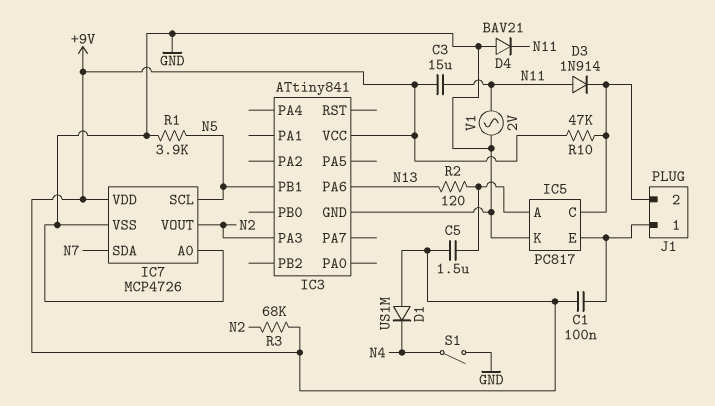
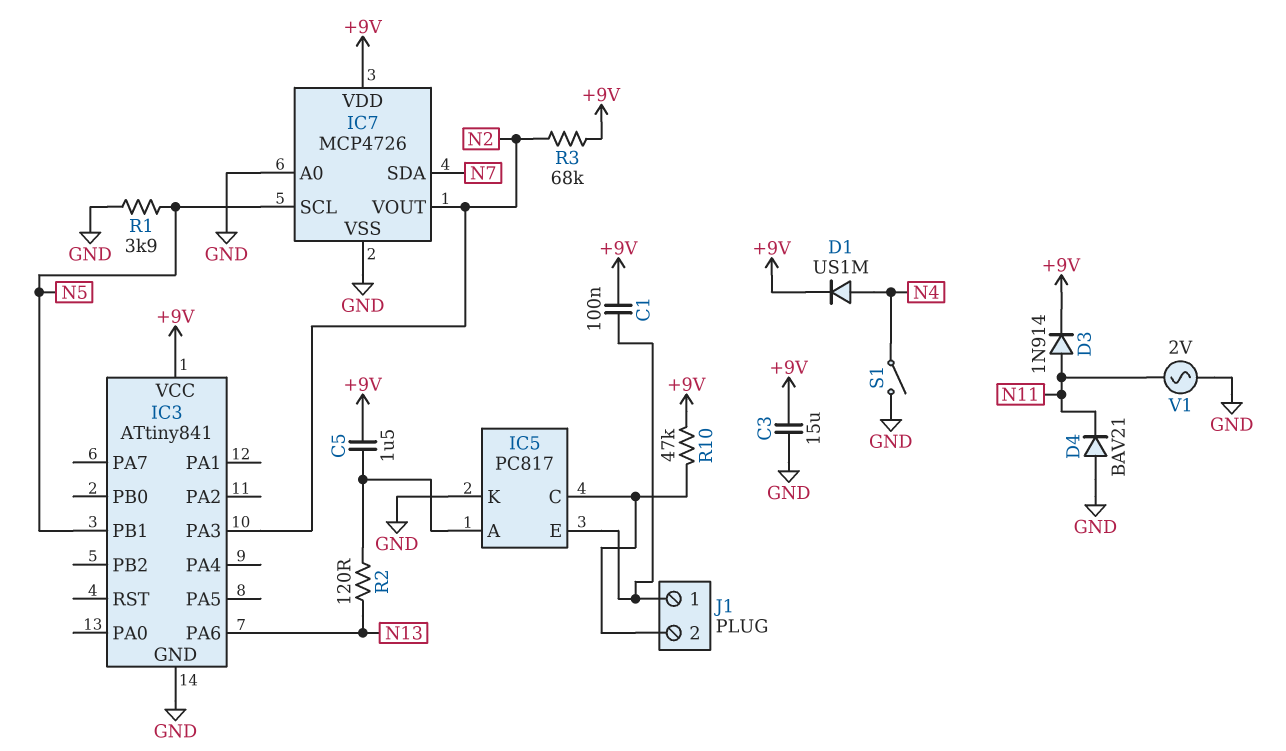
C3: 15uF (+9V, N11) -> 15uF (+9V, GND)
D1: diode US1M (A +9V, K N4) -> diode US1M (A N4, K +9V)
D3: diode 1N914 (A N11, K IC5/C) -> diode 1N914 (A N11, K +9V)

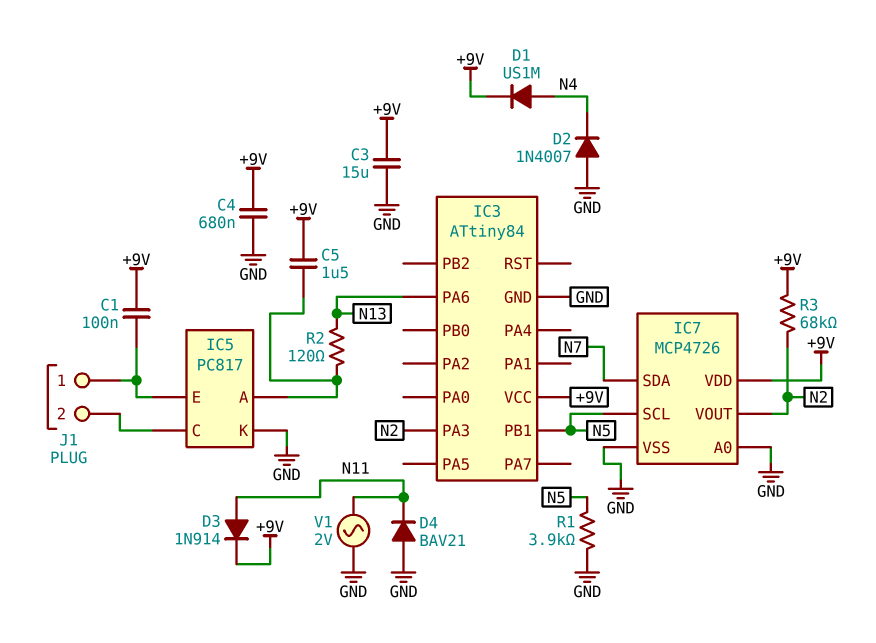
C4: none -> 680nF (+9V, GND)
D2: none -> diode 1N4007 (A GND, K N4)
IC3: ATtiny841 -> ATtiny84
R10: 47k (+9V, IC5/C) -> none
S1: switch (GND, N4) -> none

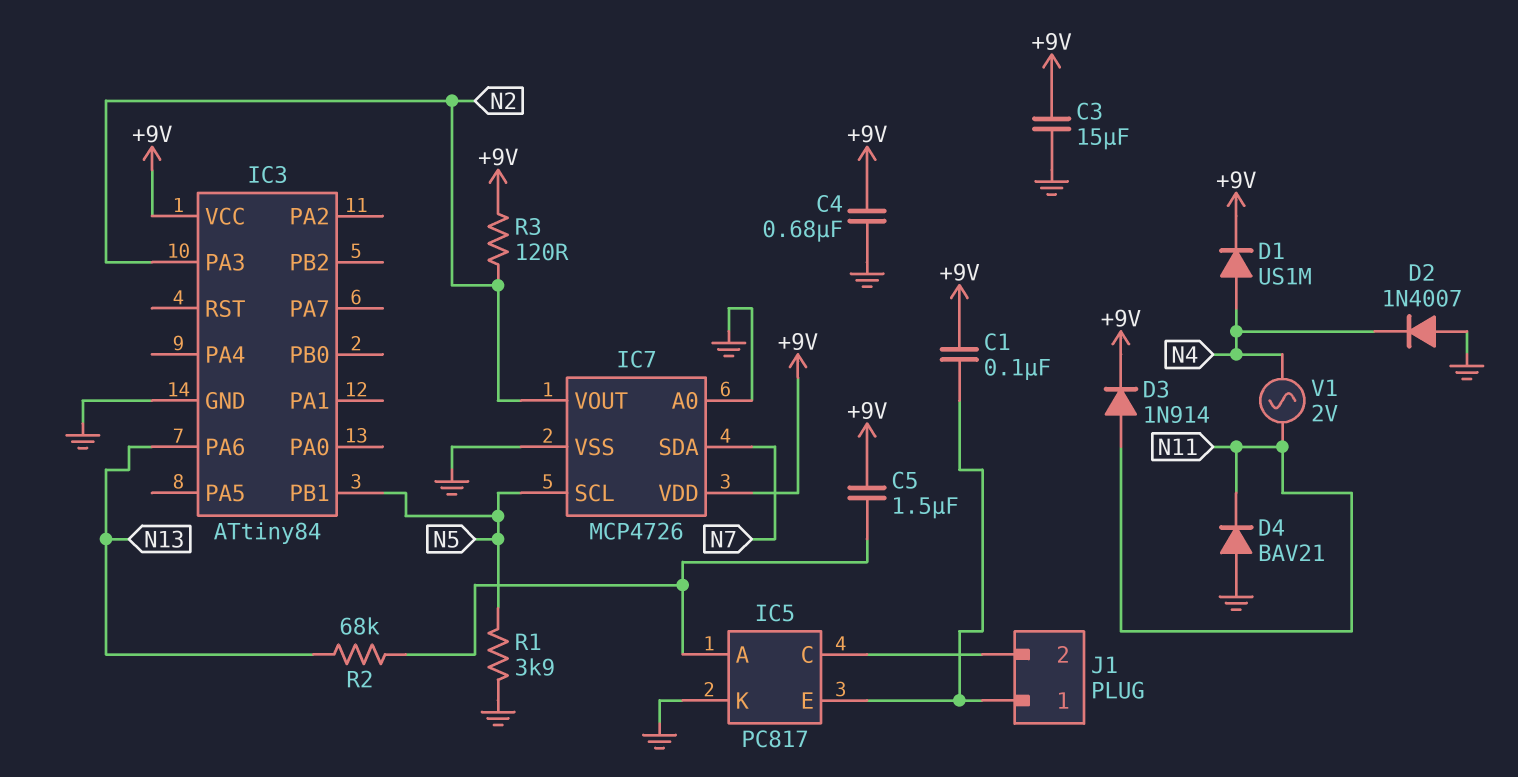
R2: 120 (IC5/A, N13) -> 68k (IC5/A, N13)
R3: 68k (+9V, N2) -> 120 (+9V, N2)
V1: AC 2V (GND, N11) -> AC 2V (N4, N11)

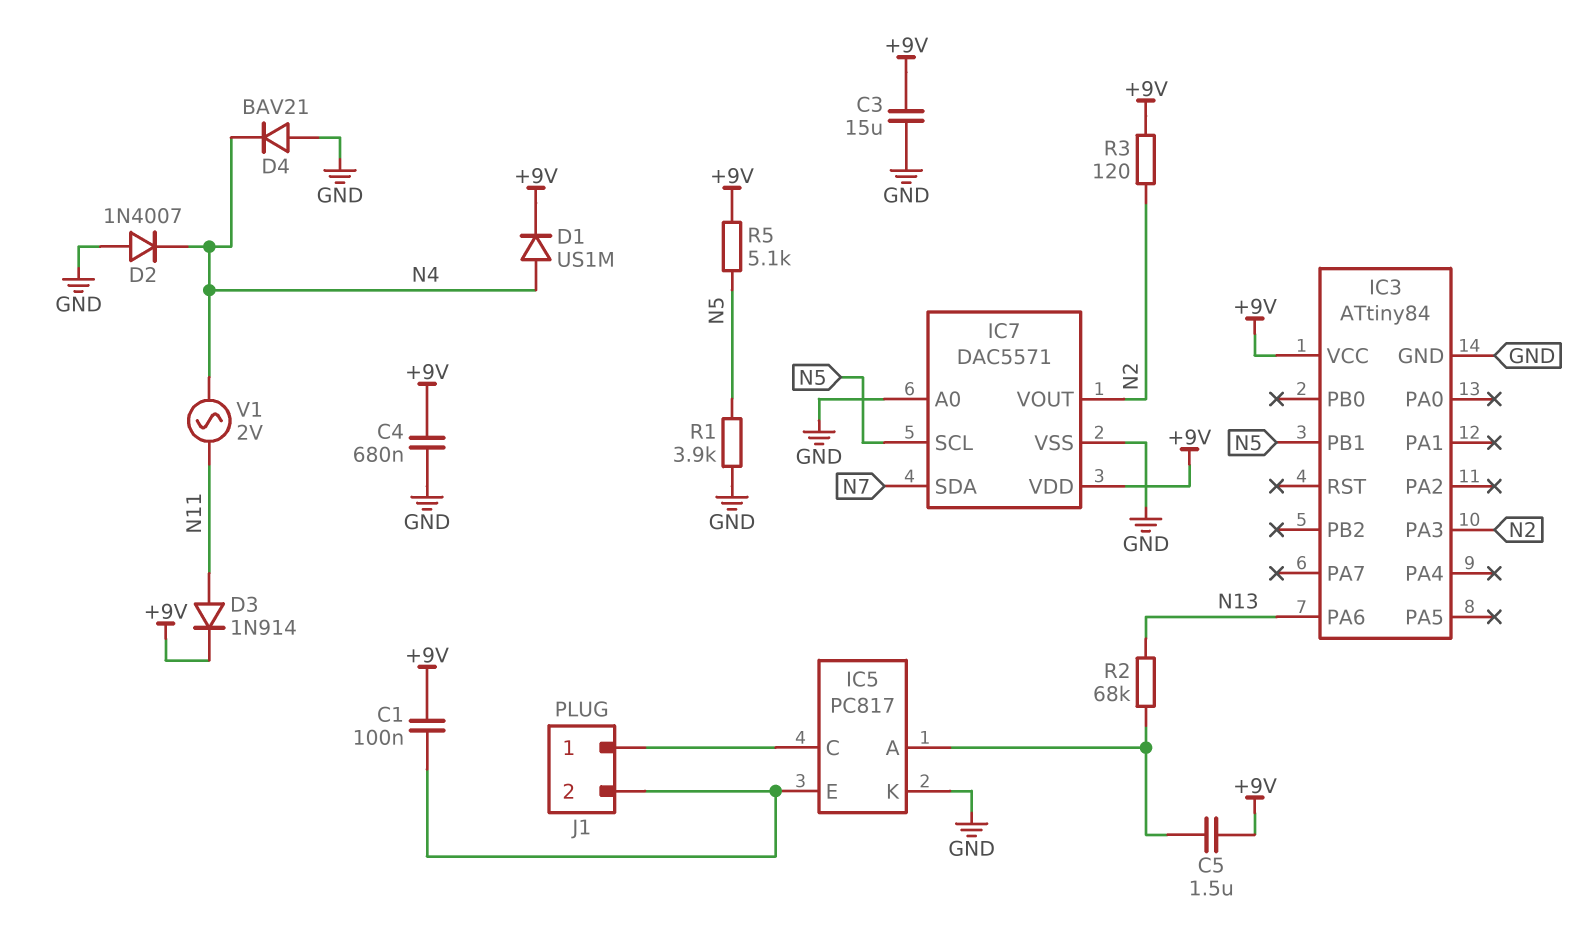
D4: diode BAV21 (A GND, K N11) -> diode BAV21 (A GND, K N4)
IC7: MCP4726 -> DAC5571
J1 pin 1: IC5/E -> IC5/C
J1 pin 2: IC5/C -> IC5/E
R5: none -> 5.1k (+9V, N5)

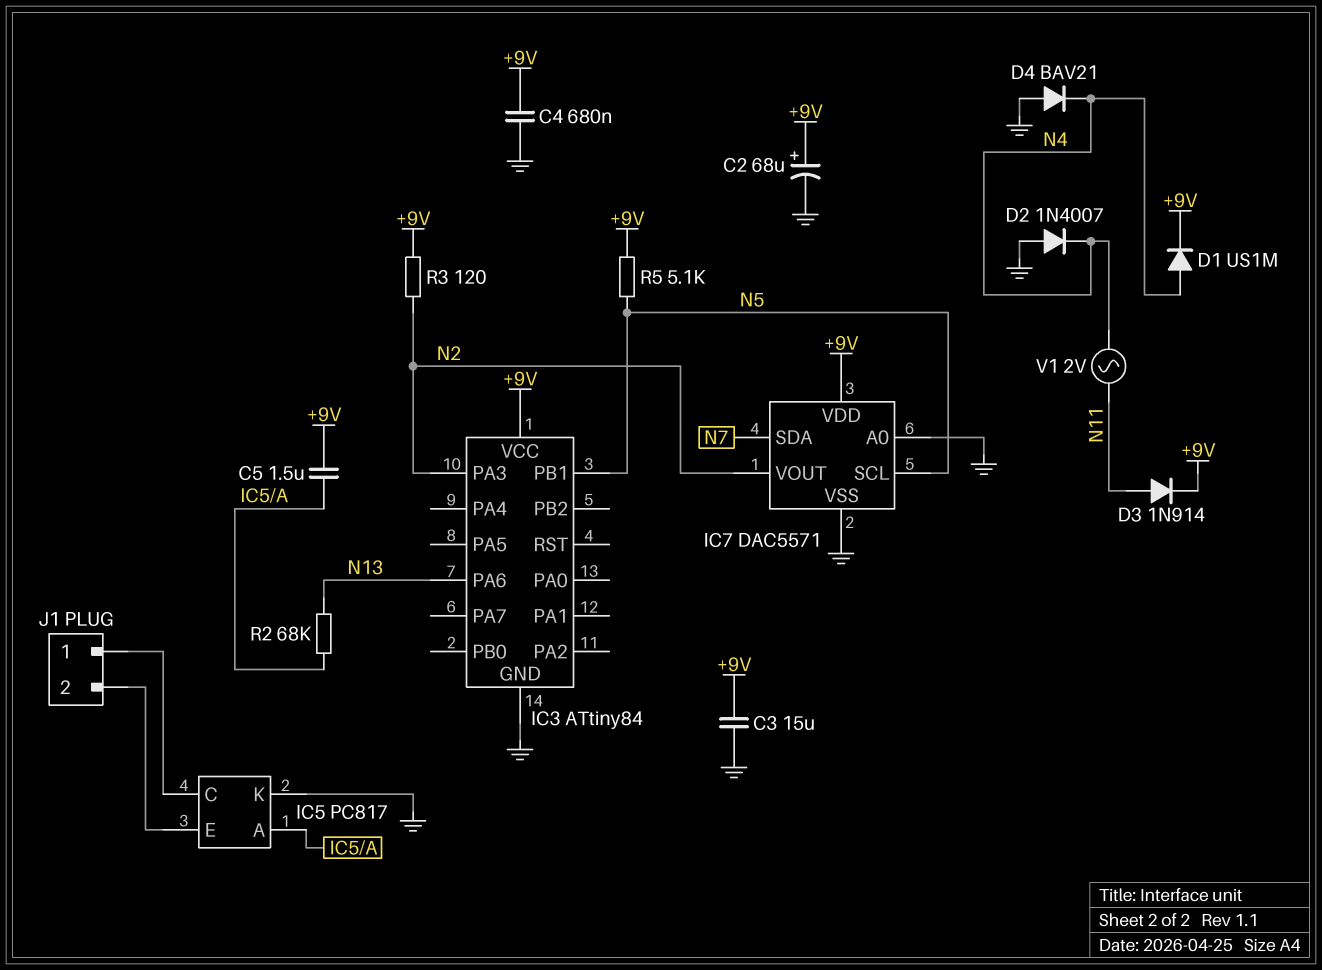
C1: 100nF (+9V, IC5/E) -> none
C2: none -> 68uF (plus +9V, minus GND)
R1: 3.9k (GND, N5) -> none

